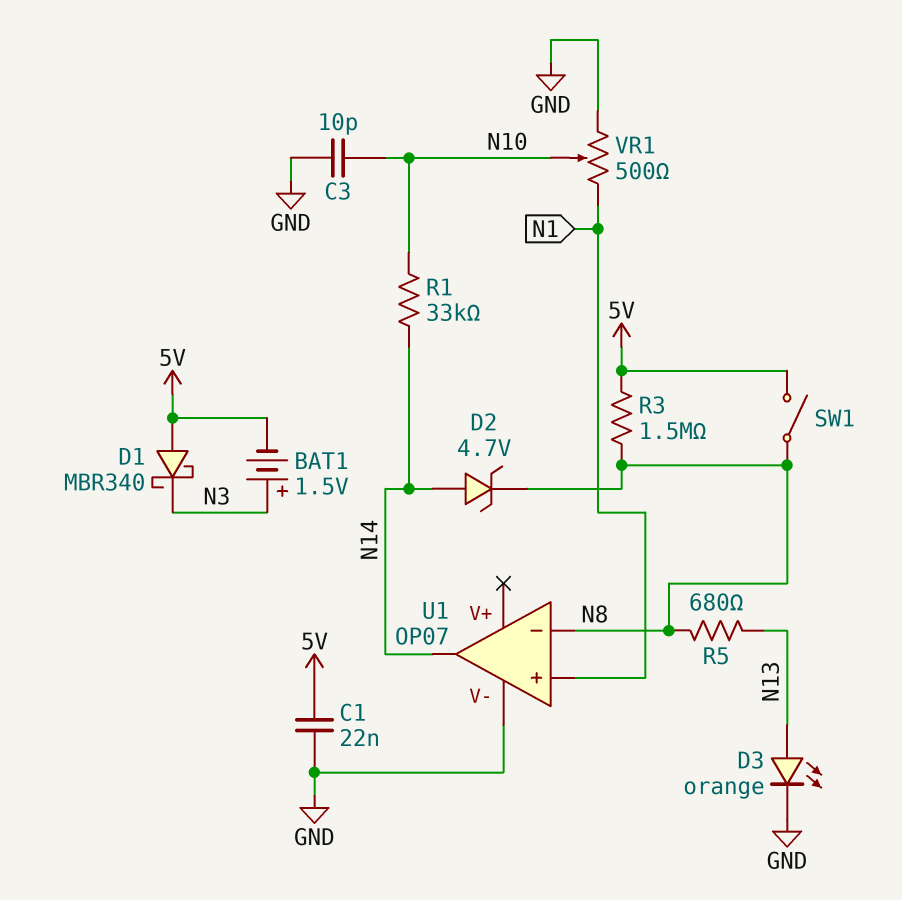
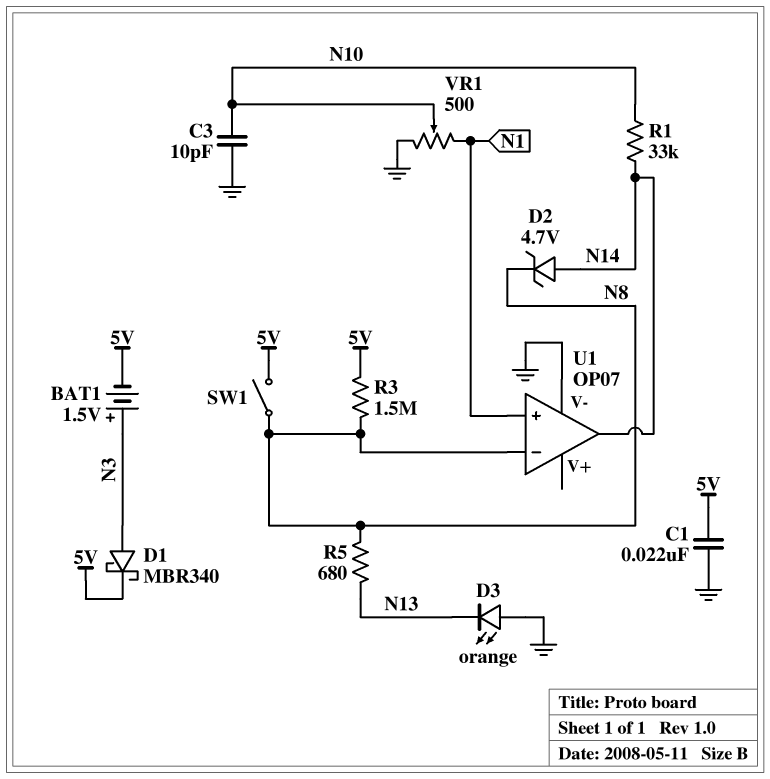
D1: schottky MBR340 (A 5V, K N3) -> schottky MBR340 (A N3, K 5V)
D3: LED orange (A N13, K GND) -> LED orange (A GND, K N13)

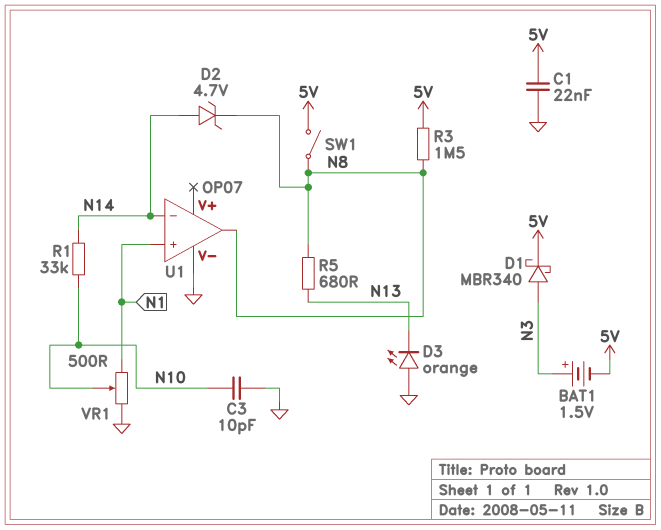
U1 pin in-: N8 -> N14
U1 pin out: N14 -> N8

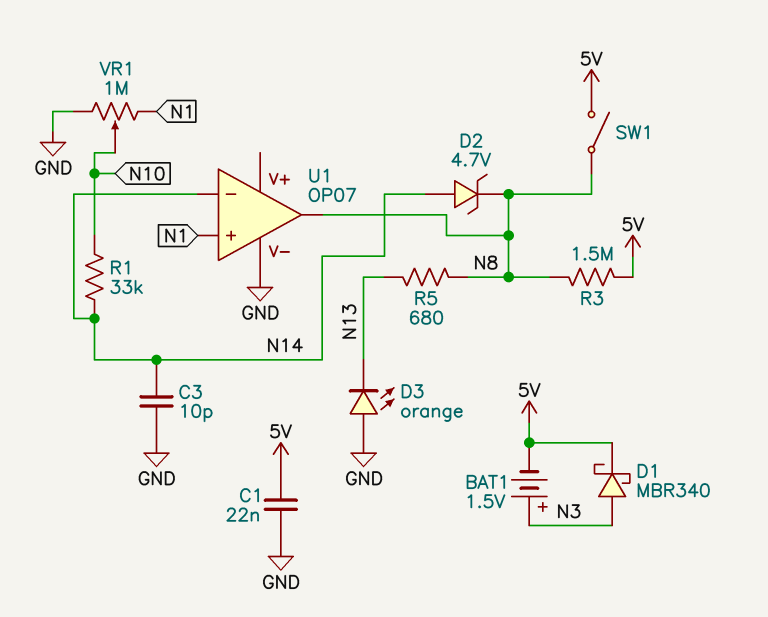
C3: 10pF (GND, N10) -> 10pF (GND, N14)
VR1: 500 (GND, N1, wiper N10) -> 1M (GND, N1, wiper N10)

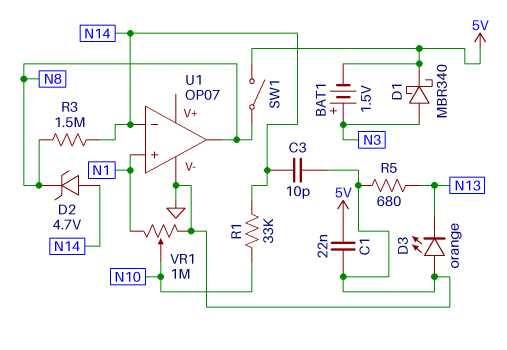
R3: 1.5M (5V, N8) -> 1.5M (N8, N14)
R5: 680 (N8, N13) -> 680 (GND, N13)

